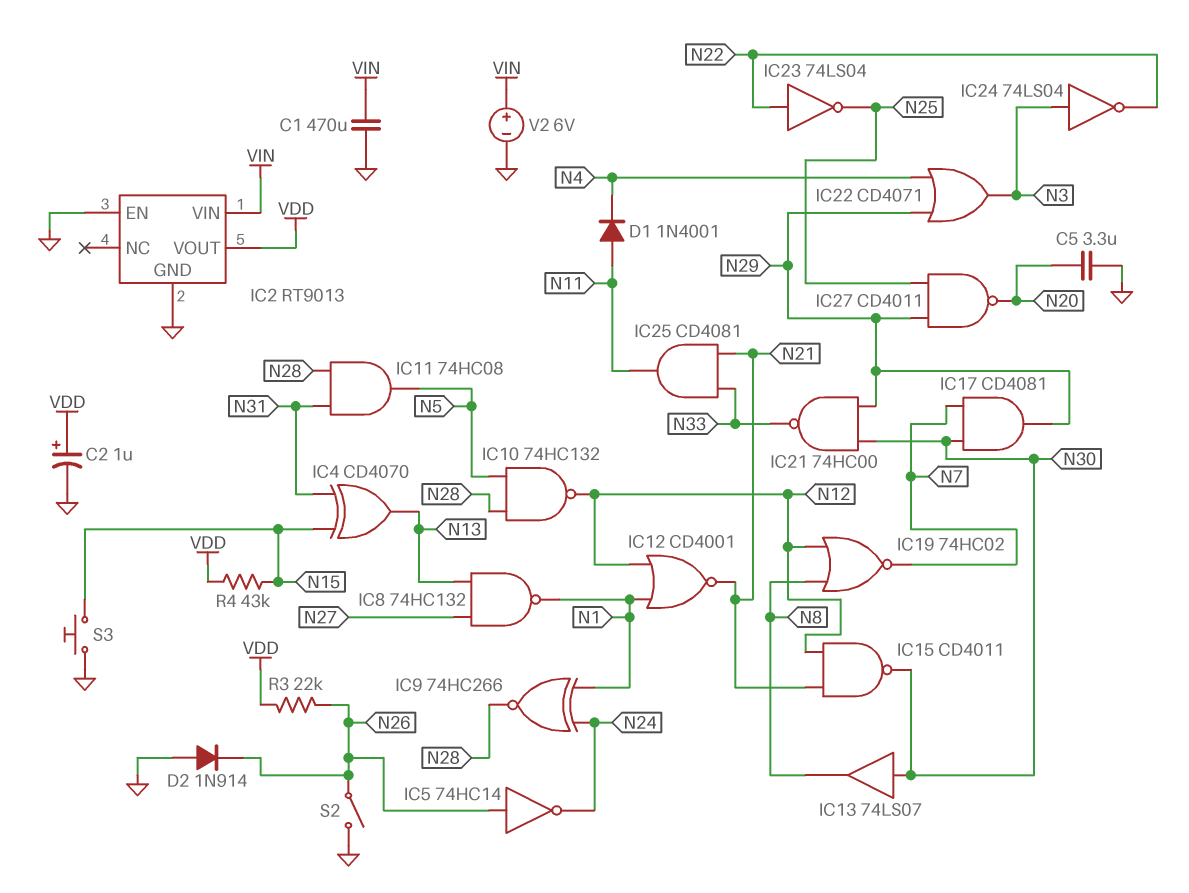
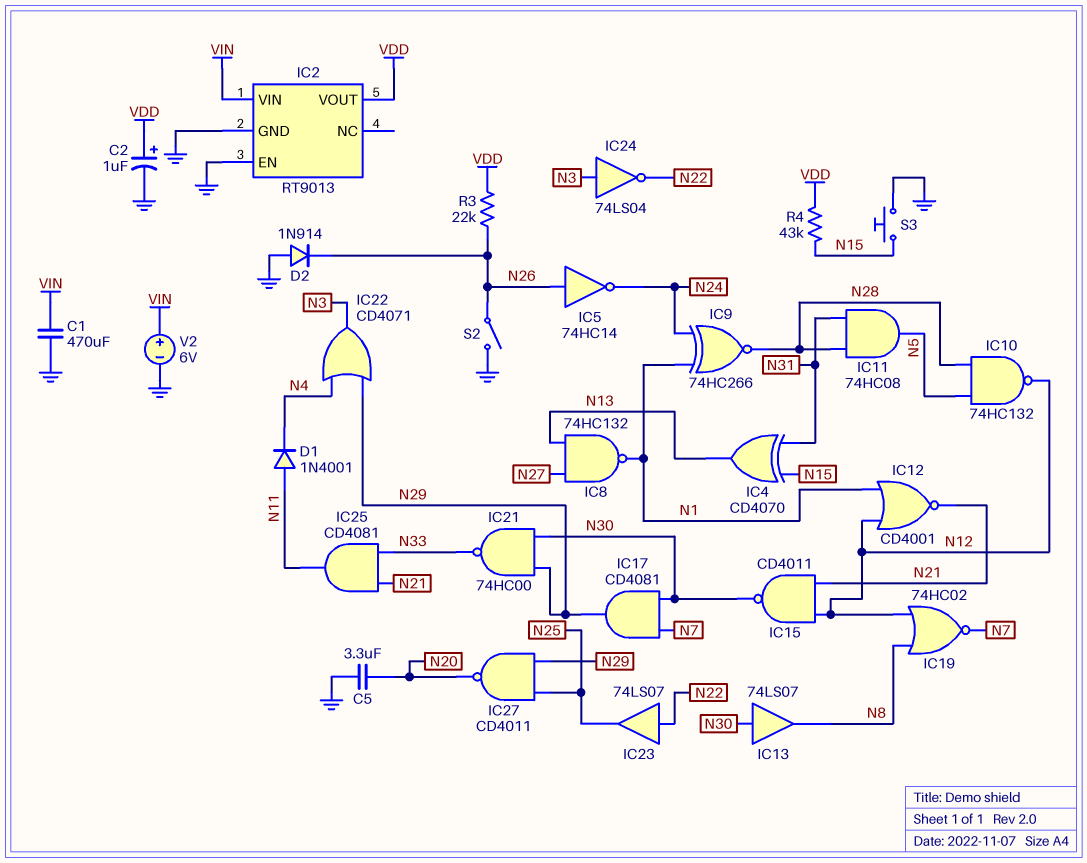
IC23: NOT 74LS04 (in N22, out N25) -> buffer 74LS07 (in N22, out N25)

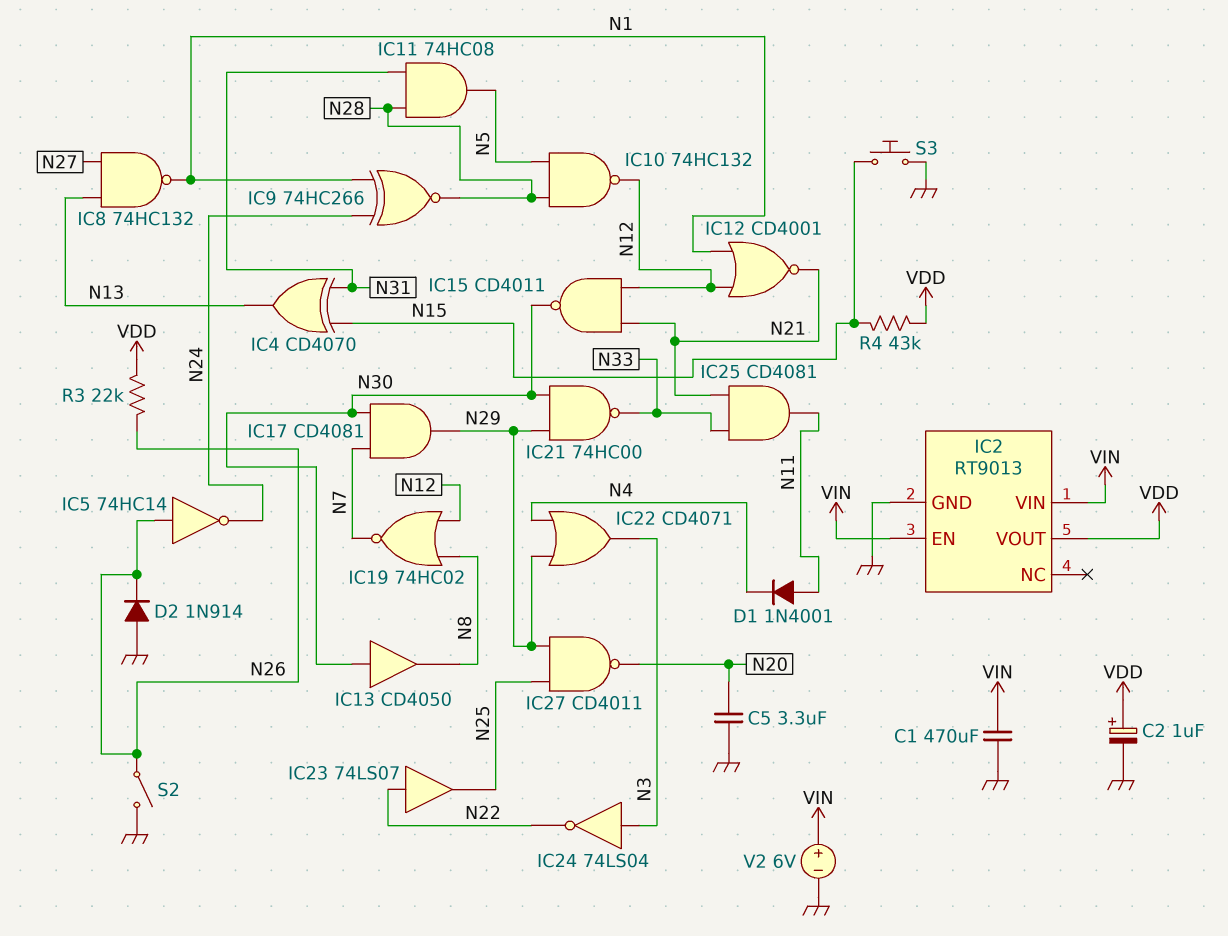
IC2 pin EN: GND -> VIN
IC13: buffer 74LS07 (in N30, out N8) -> buffer CD4050 (in N30, out N8)

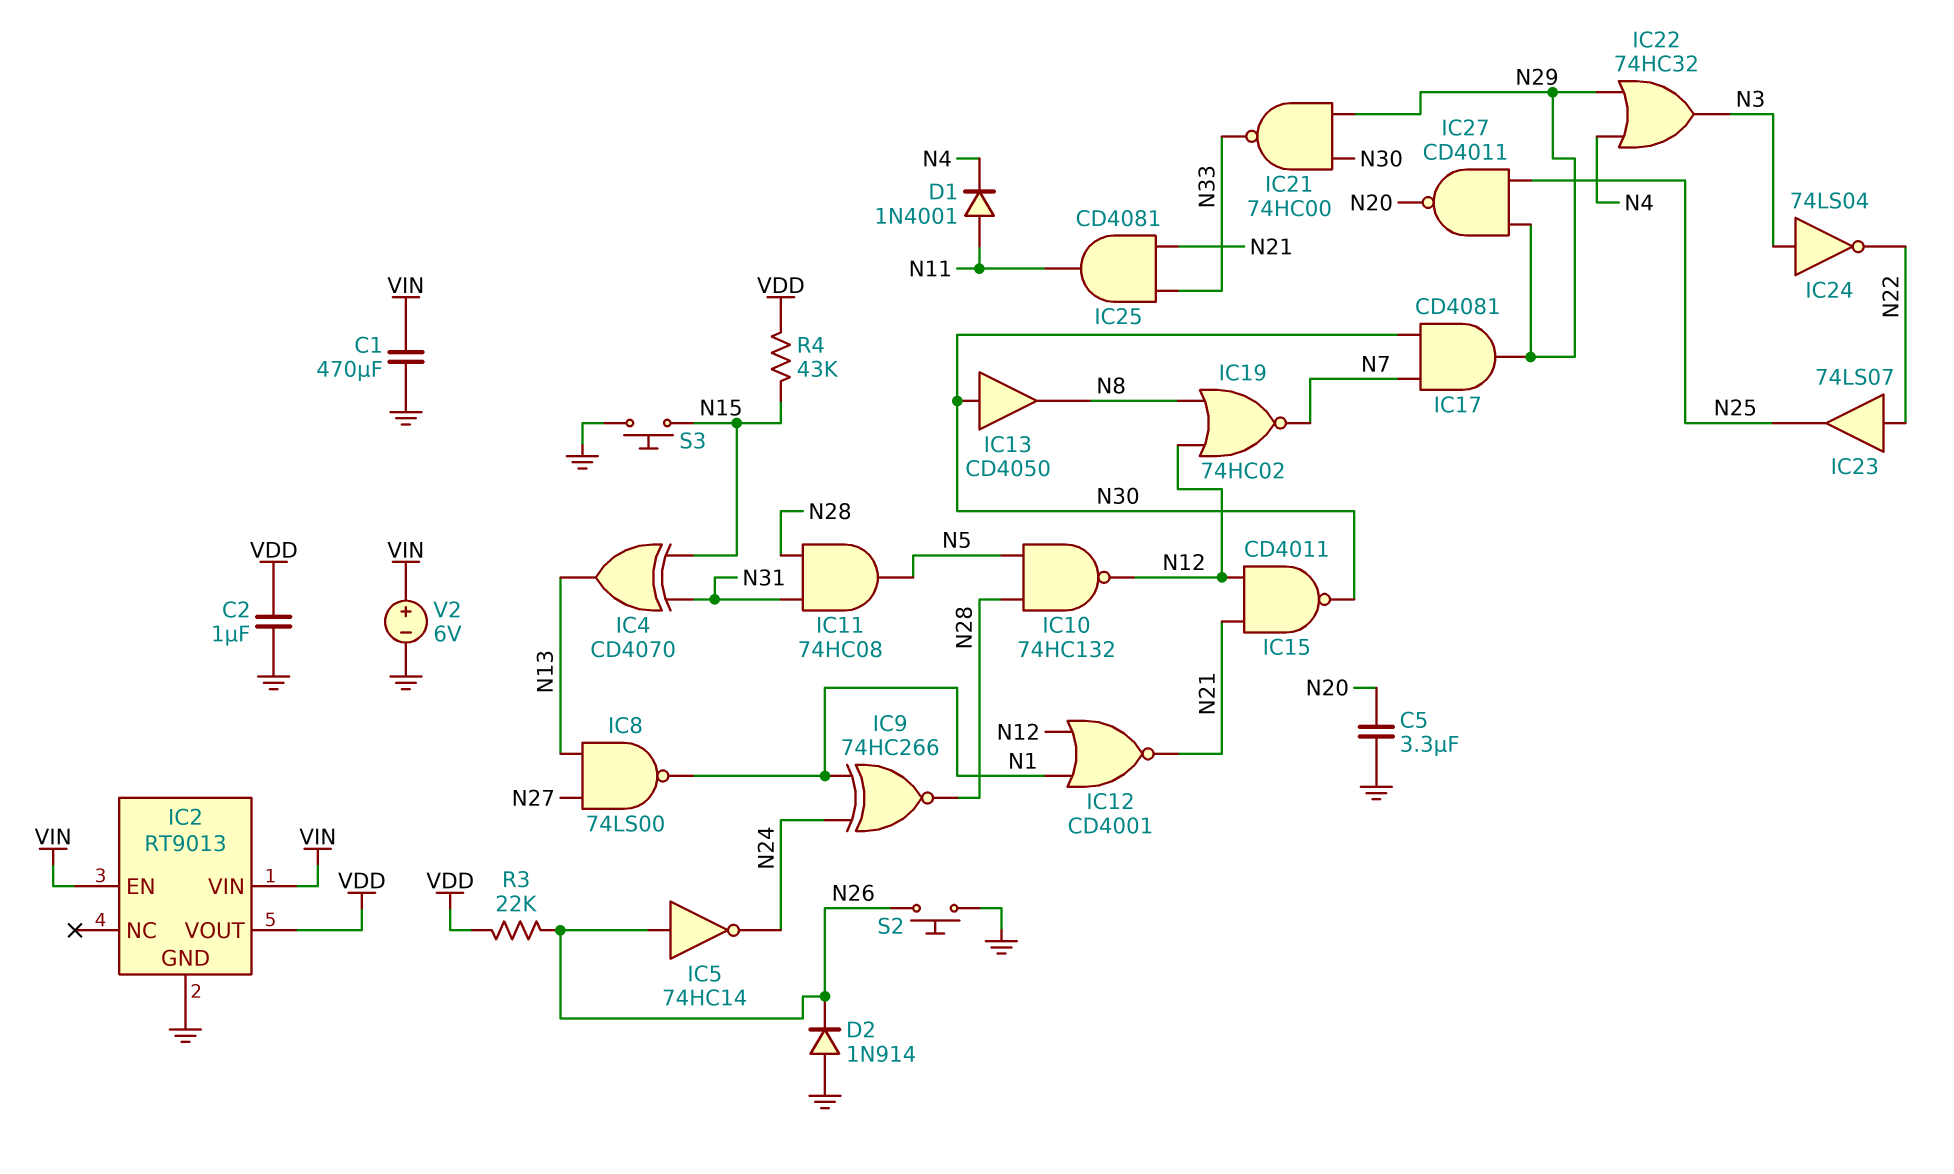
C2: 1uF (plus VDD, minus GND) -> 1uF (GND, VDD)
IC8: NAND 74HC132 (in N13, in N27, out N1) -> NAND 74LS00 (in N13, in N27, out N1)
IC22: OR CD4071 (in N4, in N29, out N3) -> OR 74HC32 (in N4, in N29, out N3)
S2: switch (GND, N26) -> button (GND, N26)

